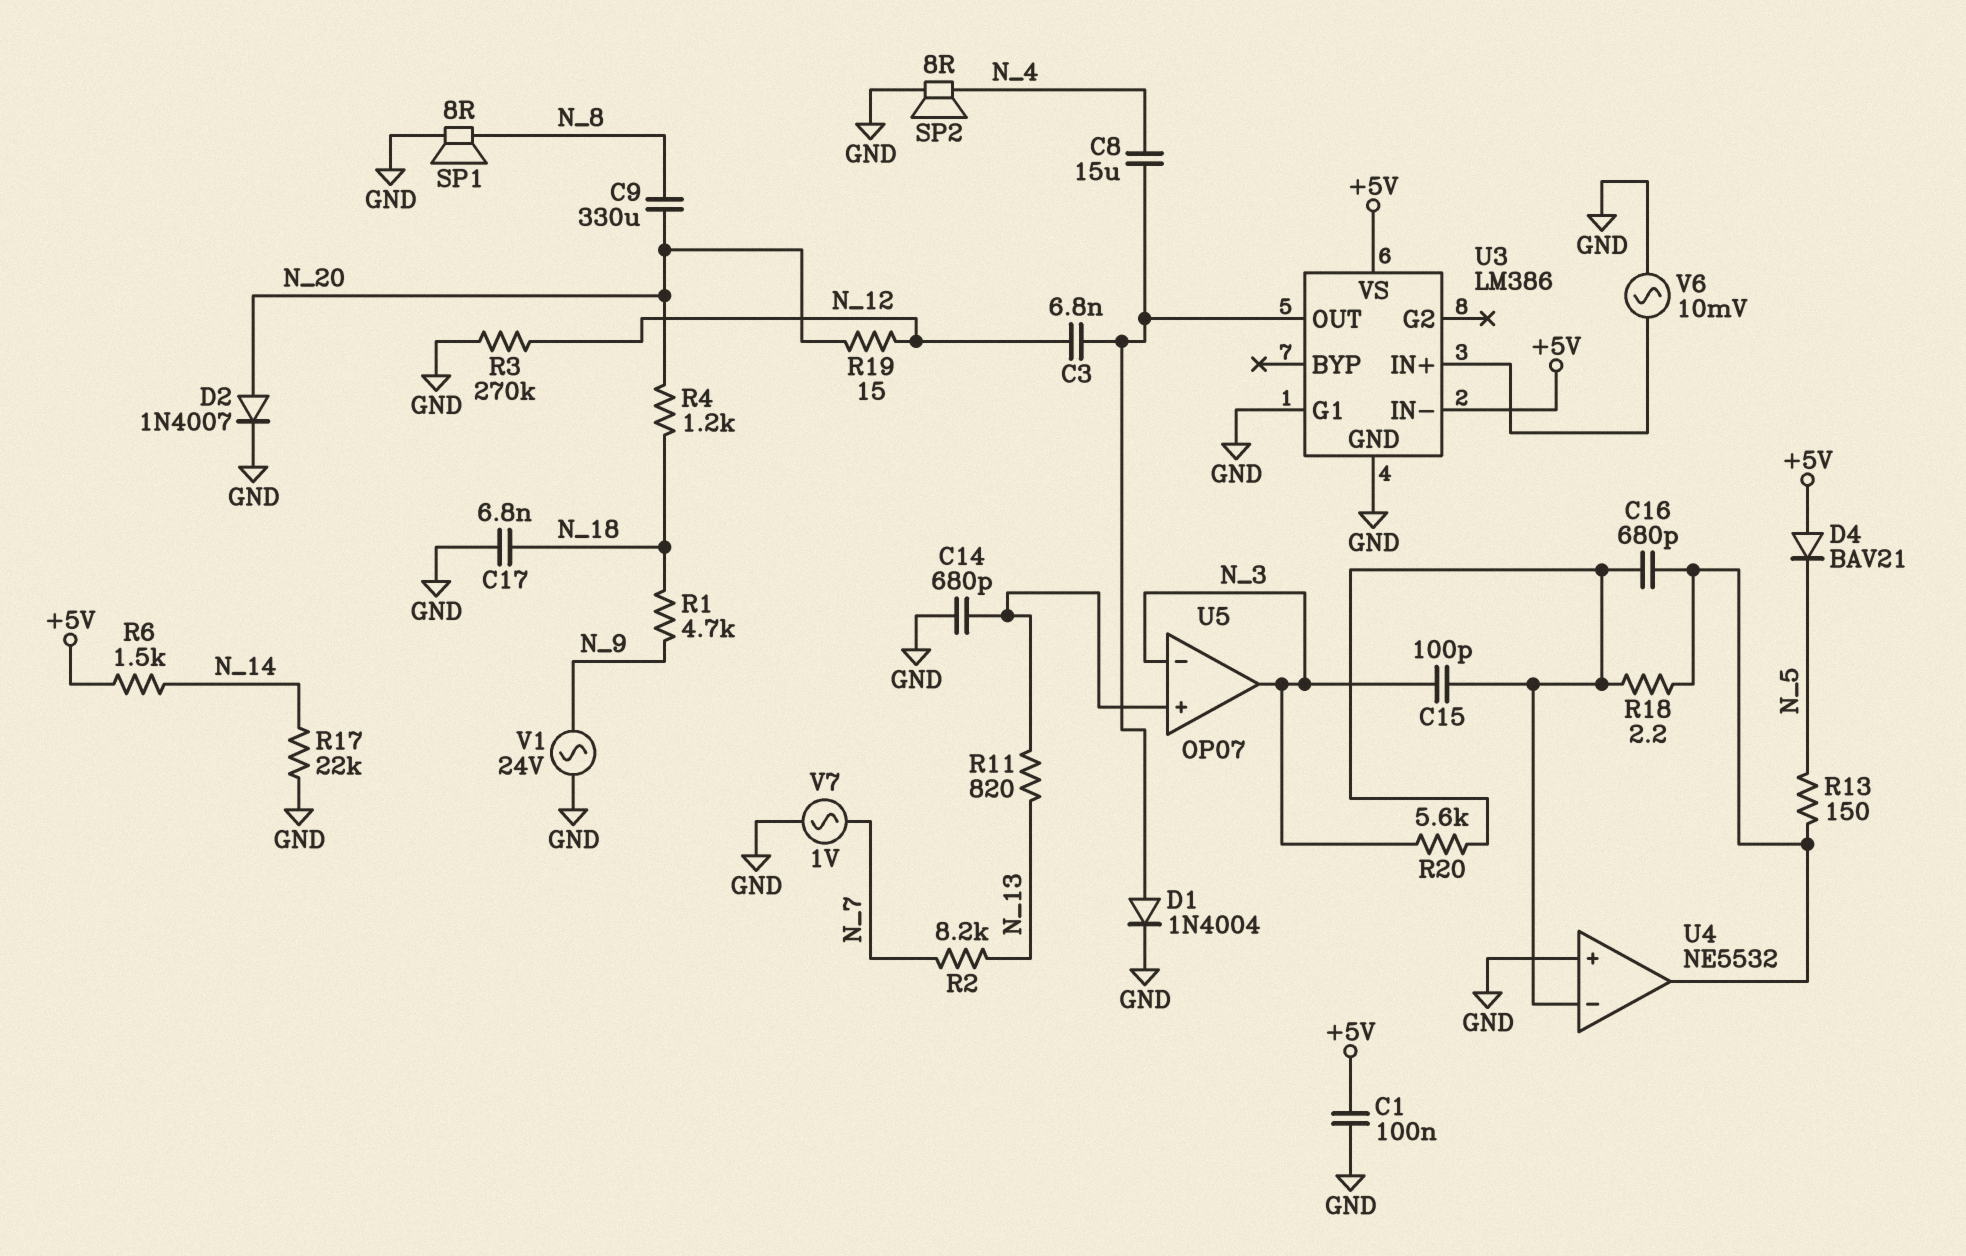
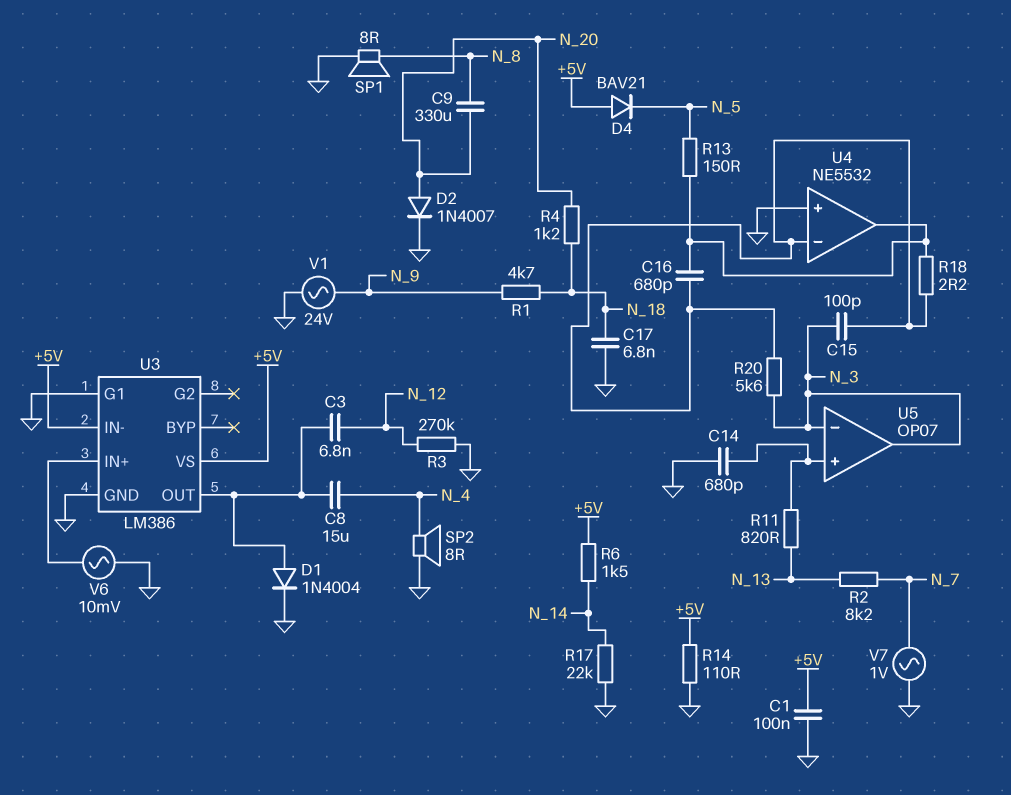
R14: none -> 110 (+5V, GND)
R19: 15 (N_12, N_20) -> none

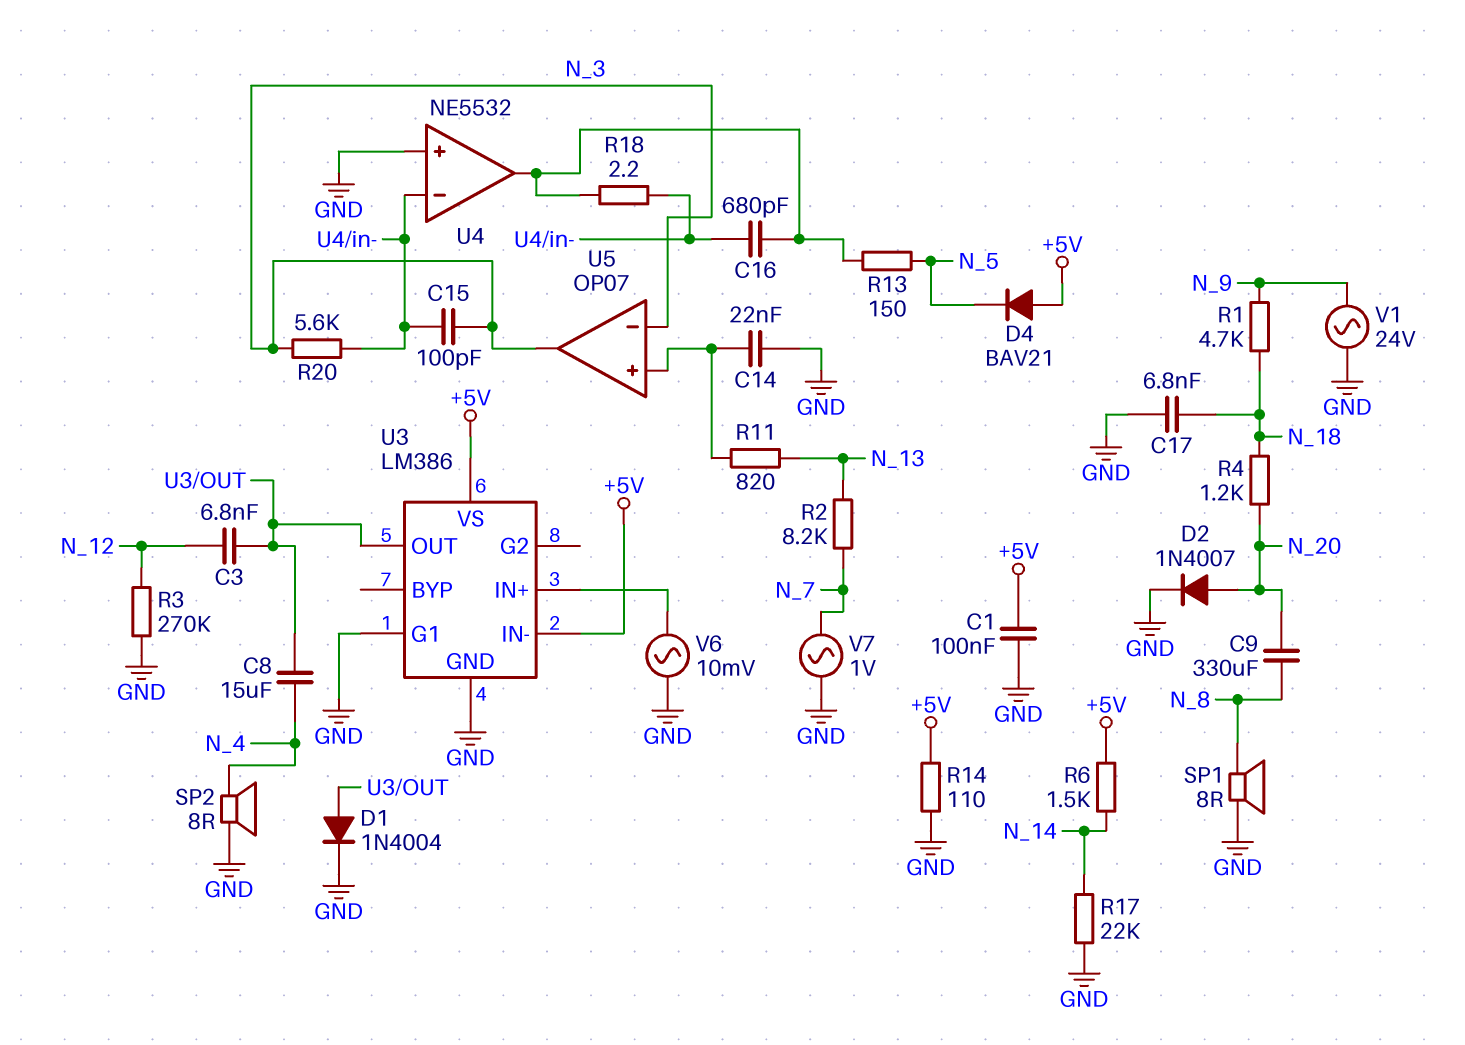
C14: 680pF (GND, U5/in+) -> 22nF (GND, U5/in+)

